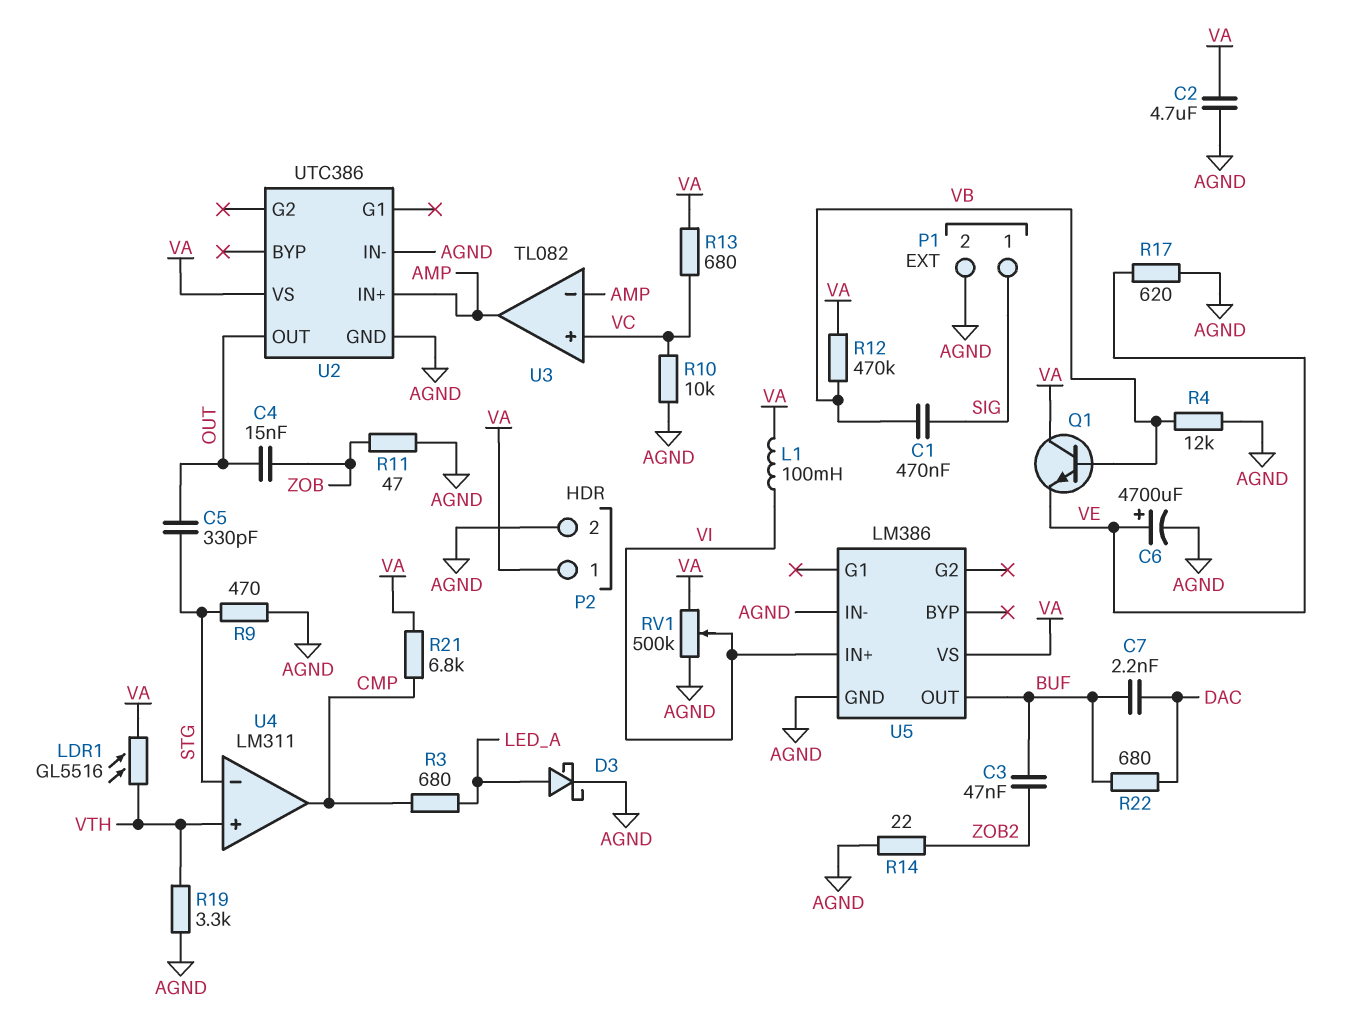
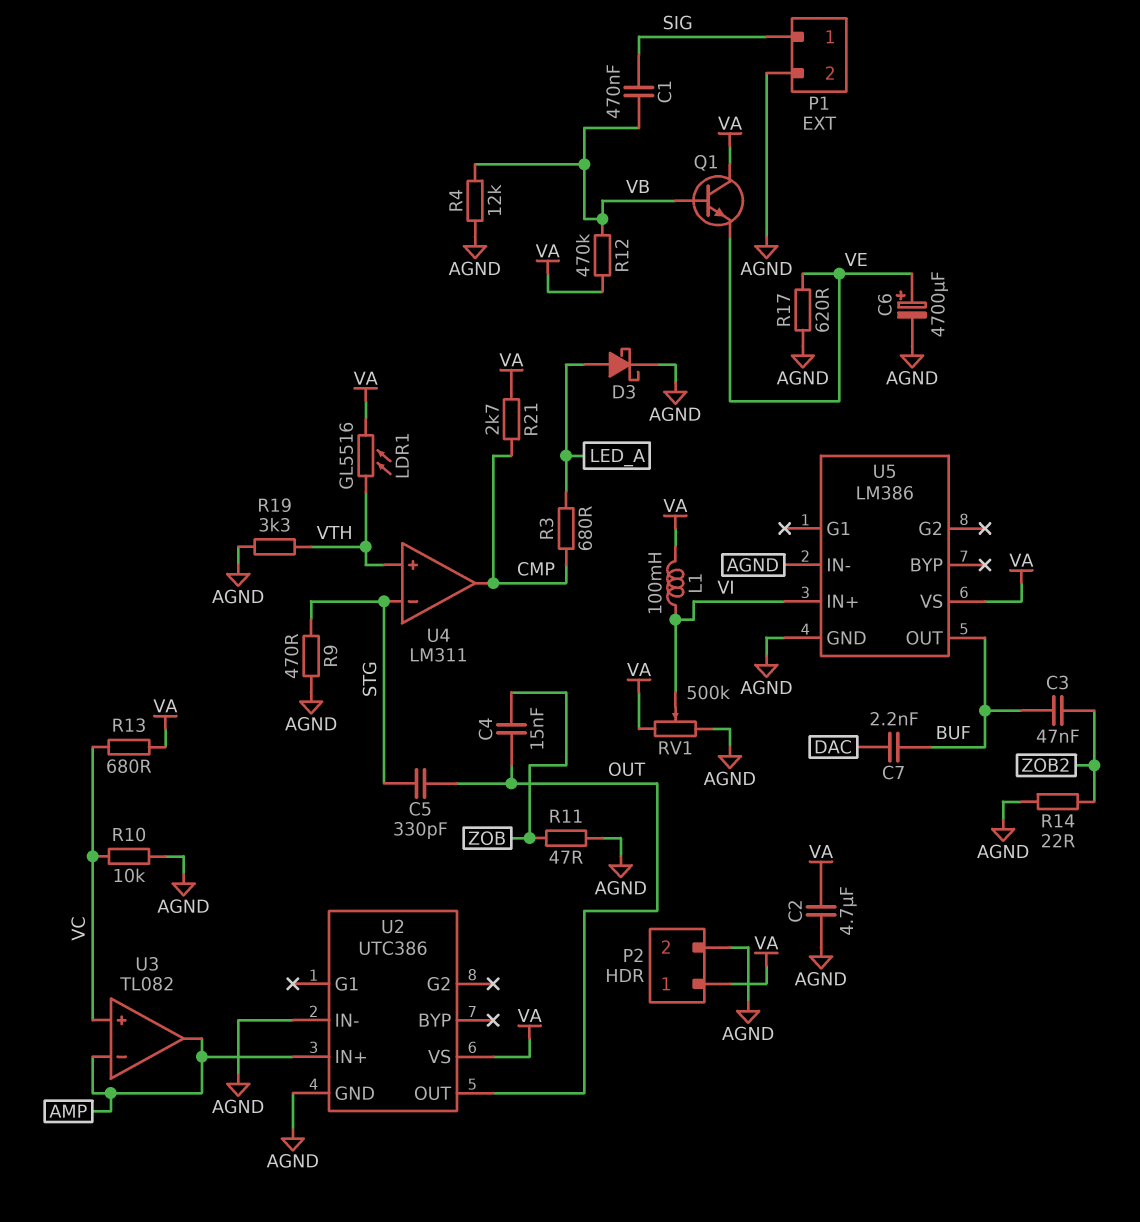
R21: 6.8k (CMP, VA) -> 2.7k (CMP, VA)
R22: 680 (BUF, DAC) -> none

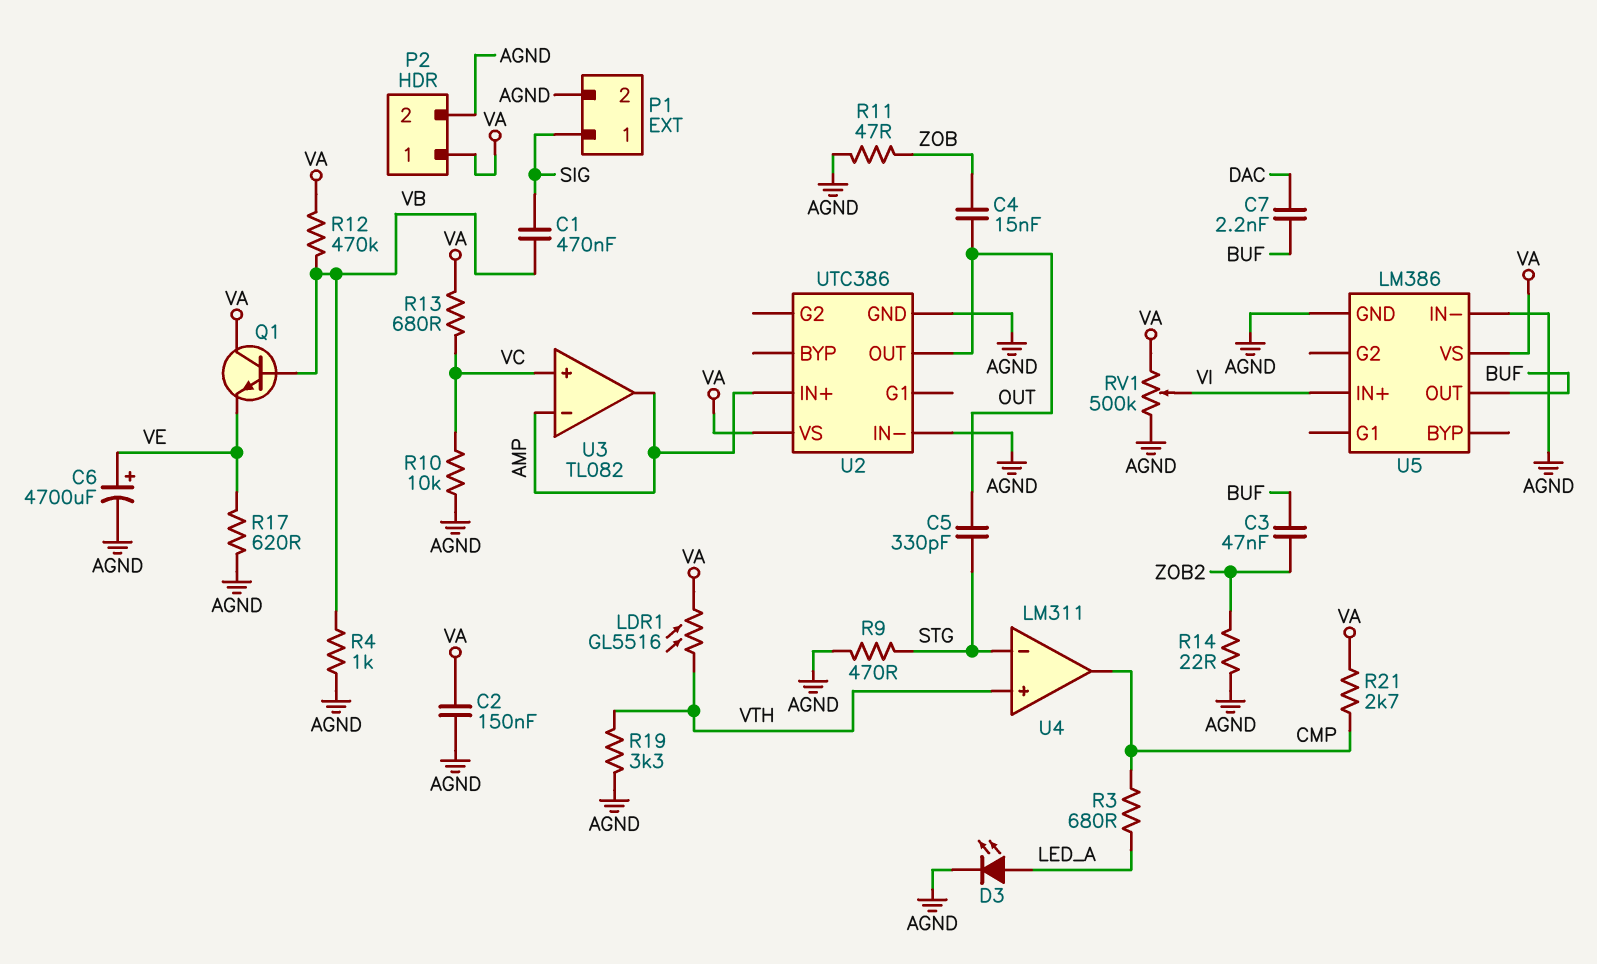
C2: 4.7uF (AGND, VA) -> 150nF (AGND, VA)
D3: schottky (A LED_A, K AGND) -> LED (A LED_A, K AGND)
L1: 100mH (VA, VI) -> none
R4: 12k (AGND, VB) -> 1k (AGND, VB)

